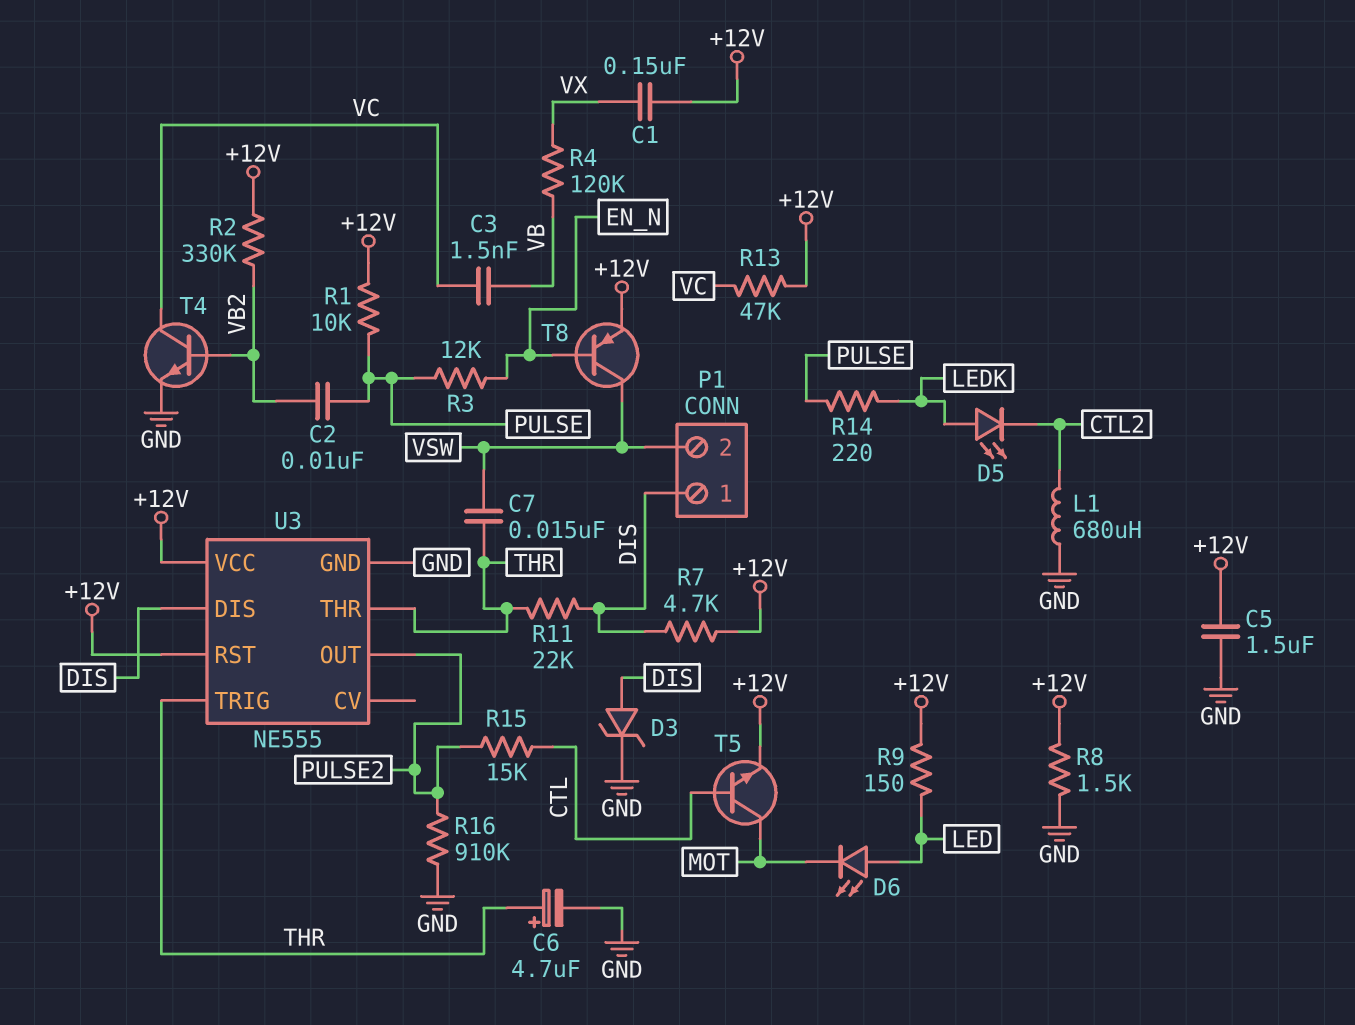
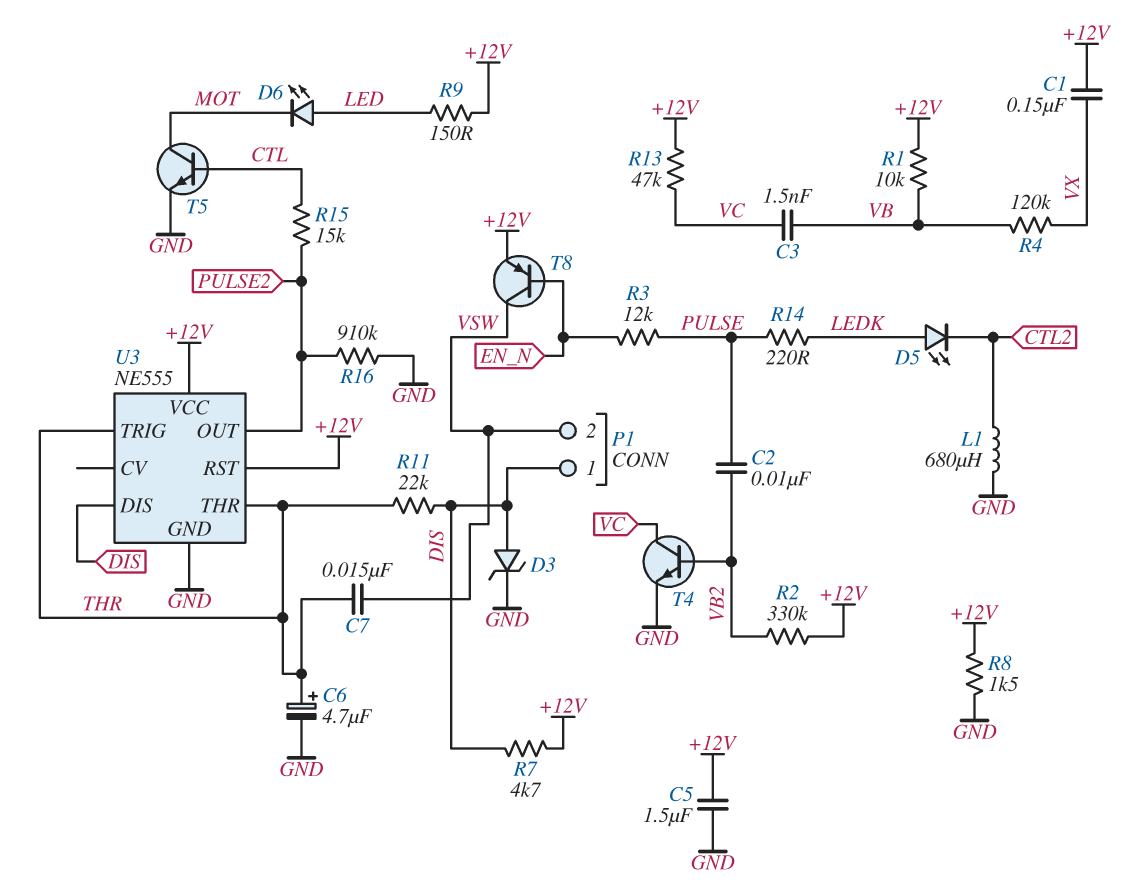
R1: 10k (+12V, PULSE) -> 10k (+12V, VB)
T5: NPN (B CTL, C MOT, E +12V) -> NPN (B CTL, C MOT, E GND)

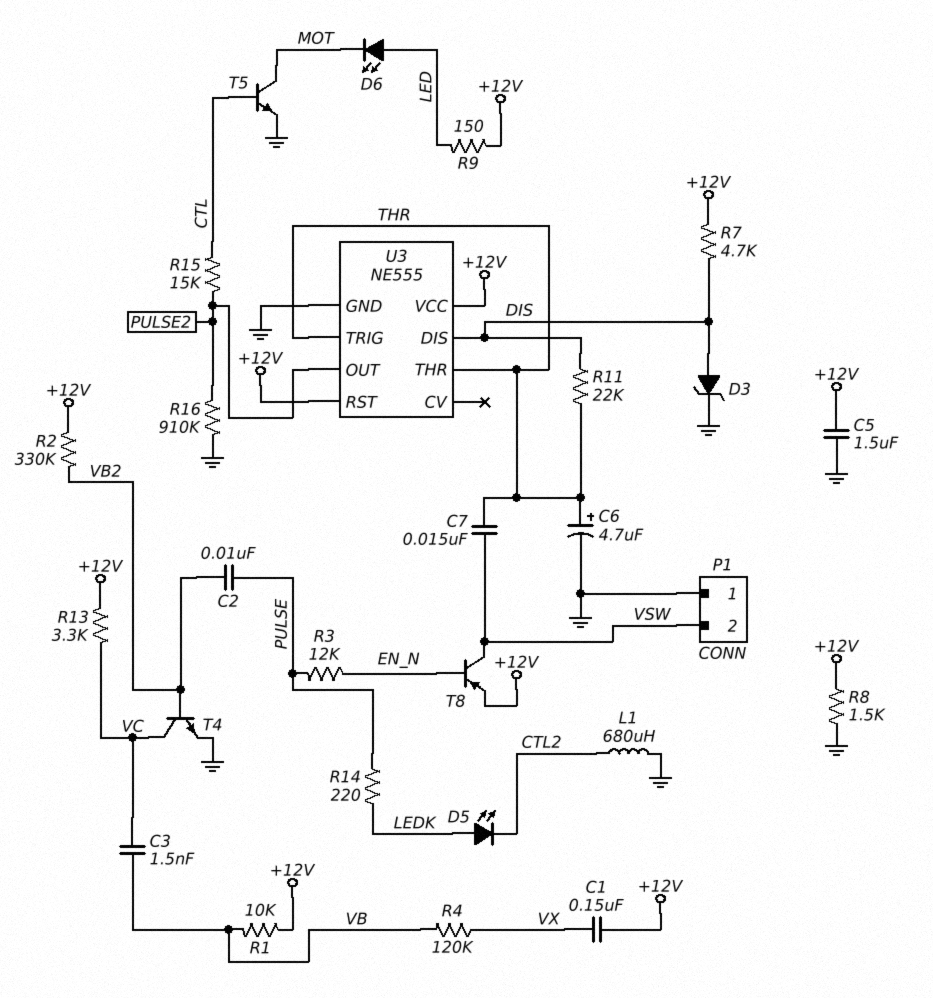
P1 pin 1: DIS -> GND
R13: 47k (+12V, VC) -> 3.3k (+12V, VC)

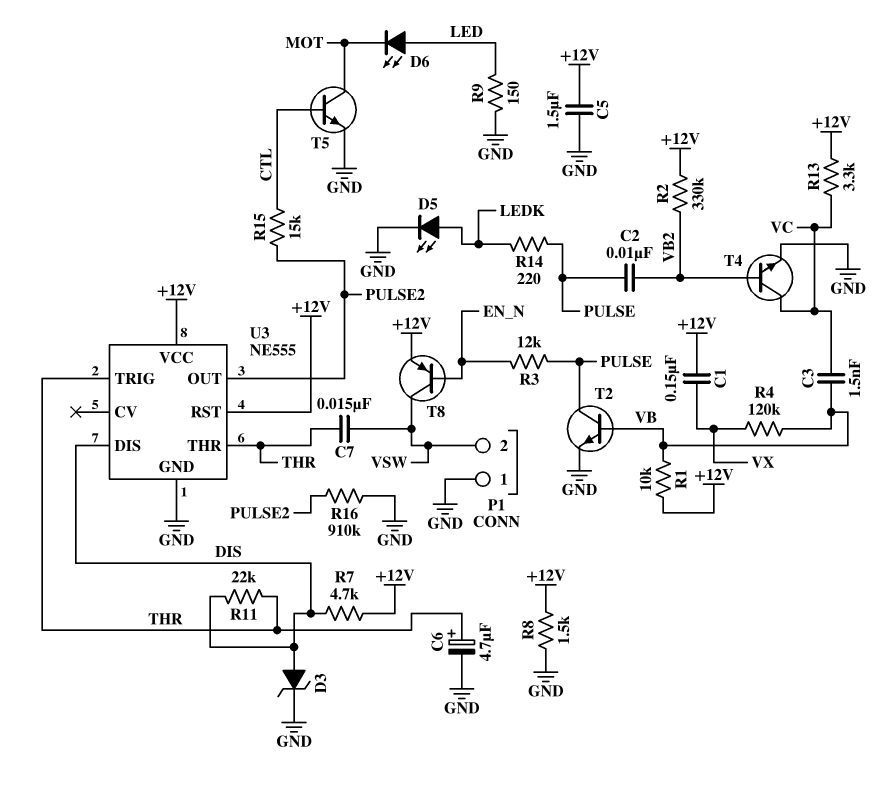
D5: LED (A LEDK, K CTL2) -> LED (A LEDK, K GND)
L1: 680uH (CTL2, GND) -> none
R9: 150 (+12V, LED) -> 150 (GND, LED)
T2: none -> NPN (B VB, C PULSE, E GND)

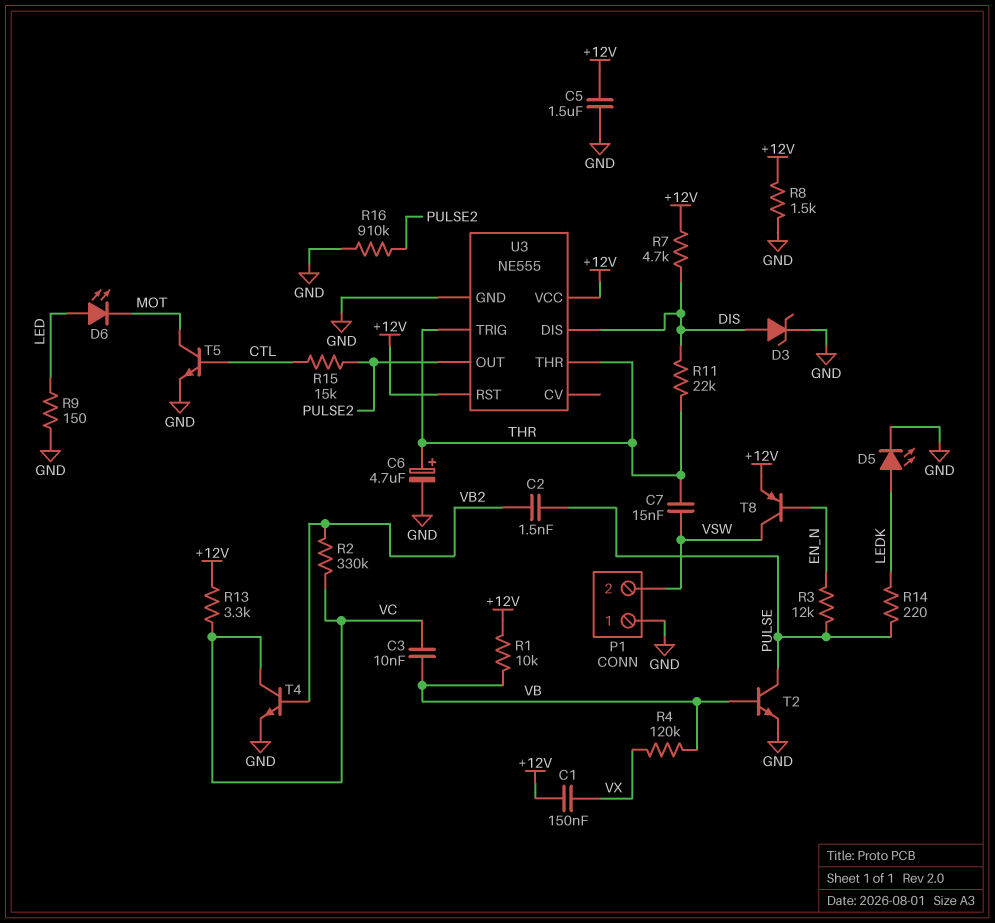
C2: 10nF (PULSE, VB2) -> 1.5nF (PULSE, VB2)
C3: 1.5nF (VB, VC) -> 10nF (VB, VC)
R2: 330k (+12V, VB2) -> 330k (VB2, VC)

